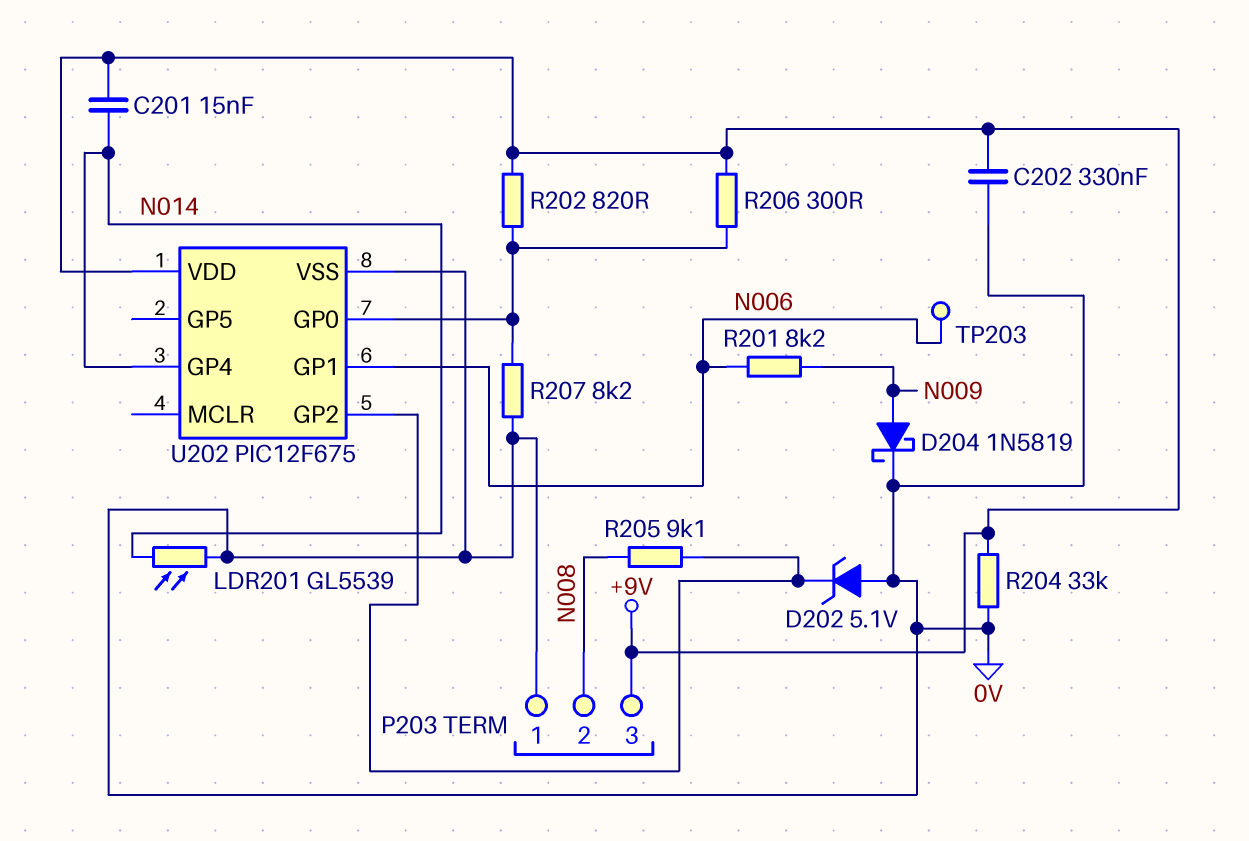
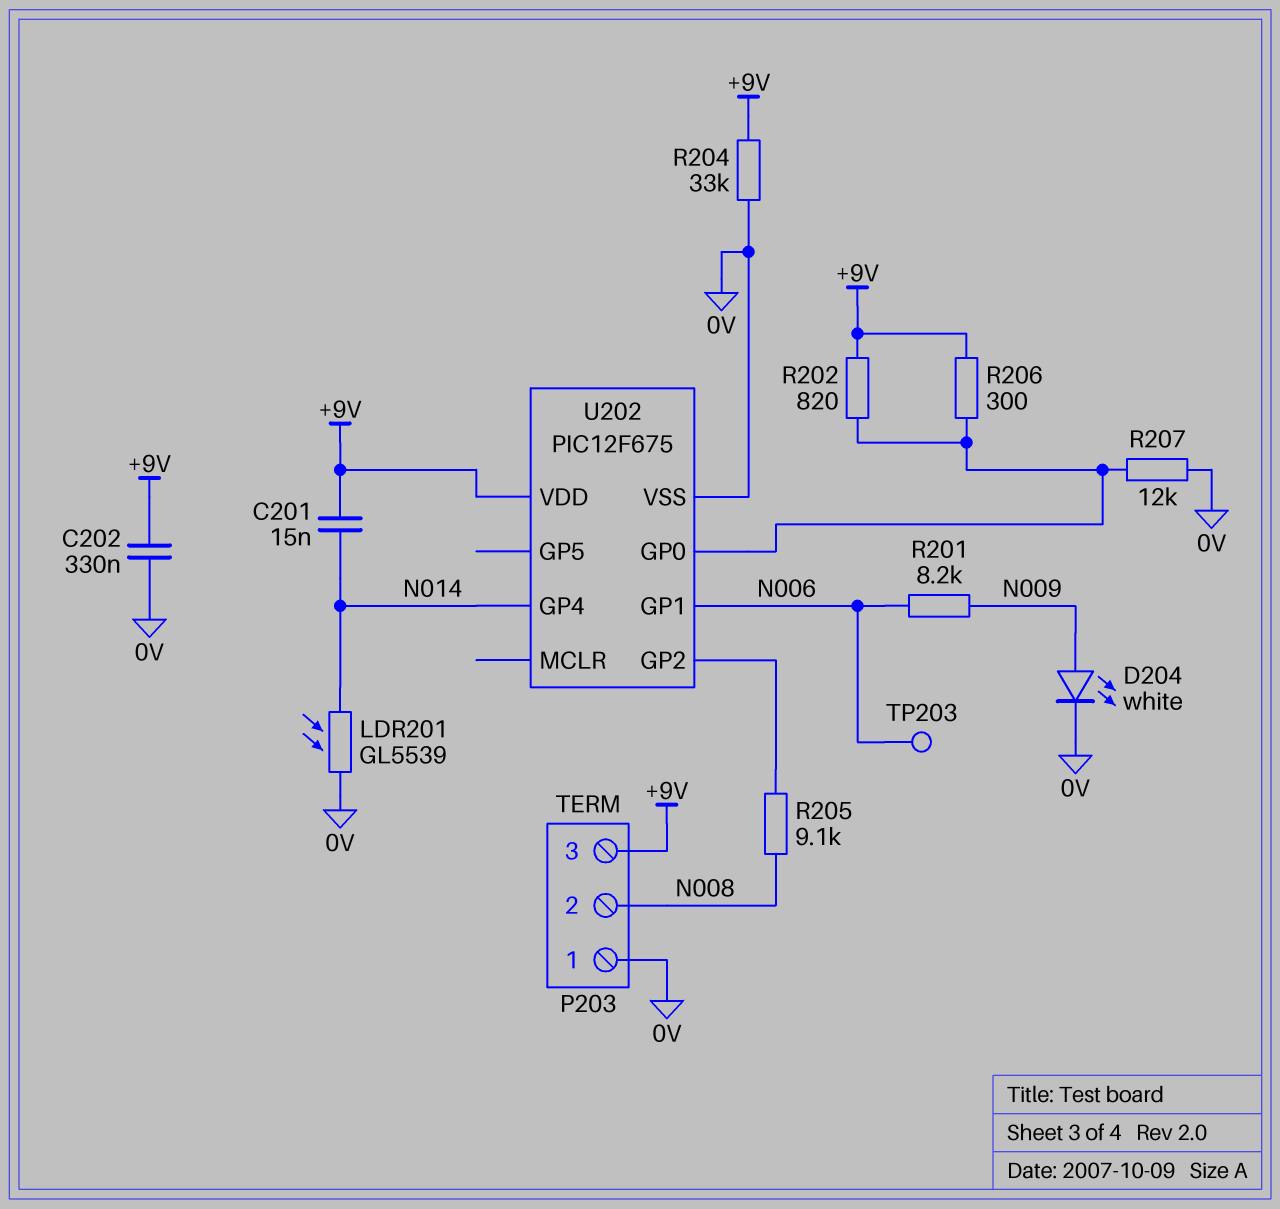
D202: zener 5.1V (A 0V, K U202/GP2) -> none
D204: schottky 1N5819 (A N009, K 0V) -> LED white (A N009, K 0V)
R207: 8.2k (0V, U202/GP0) -> 12k (0V, U202/GP0)

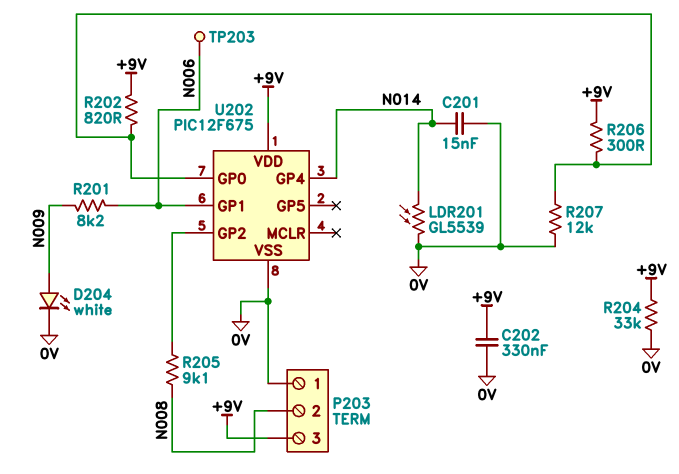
C201: 15nF (+9V, N014) -> 15nF (0V, N014)

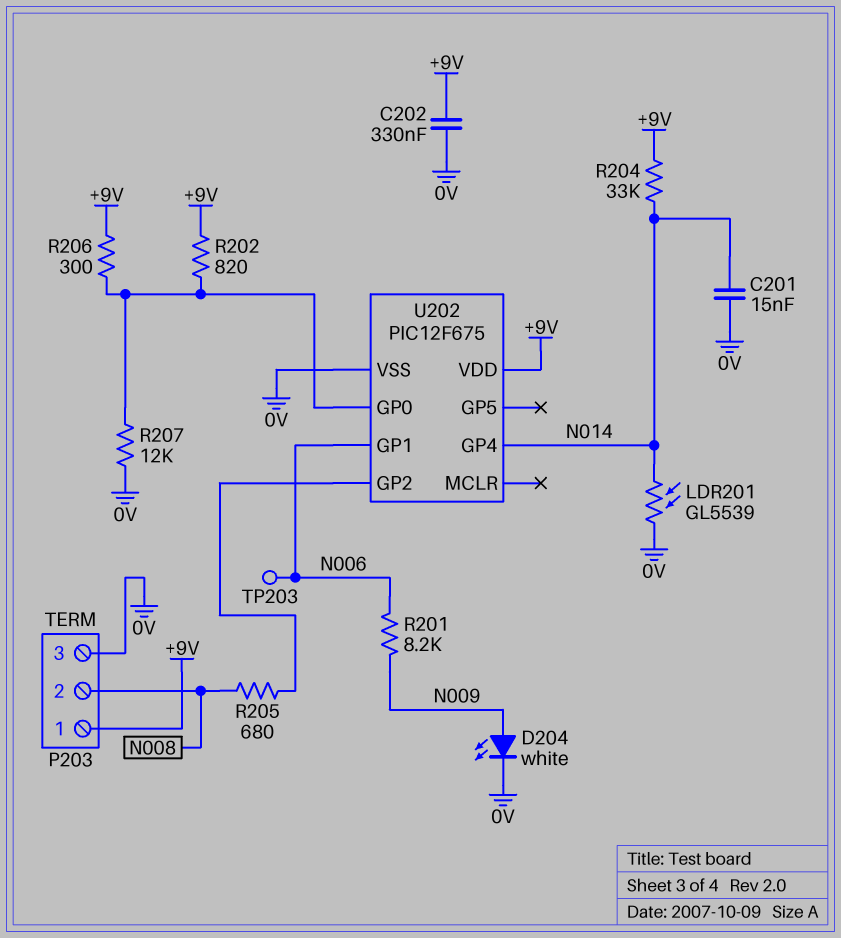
P203 pin 1: 0V -> +9V
P203 pin 3: +9V -> 0V
R204: 33k (+9V, 0V) -> 33k (+9V, N014)
R205: 9.1k (N008, U202/GP2) -> 680 (N008, U202/GP2)

